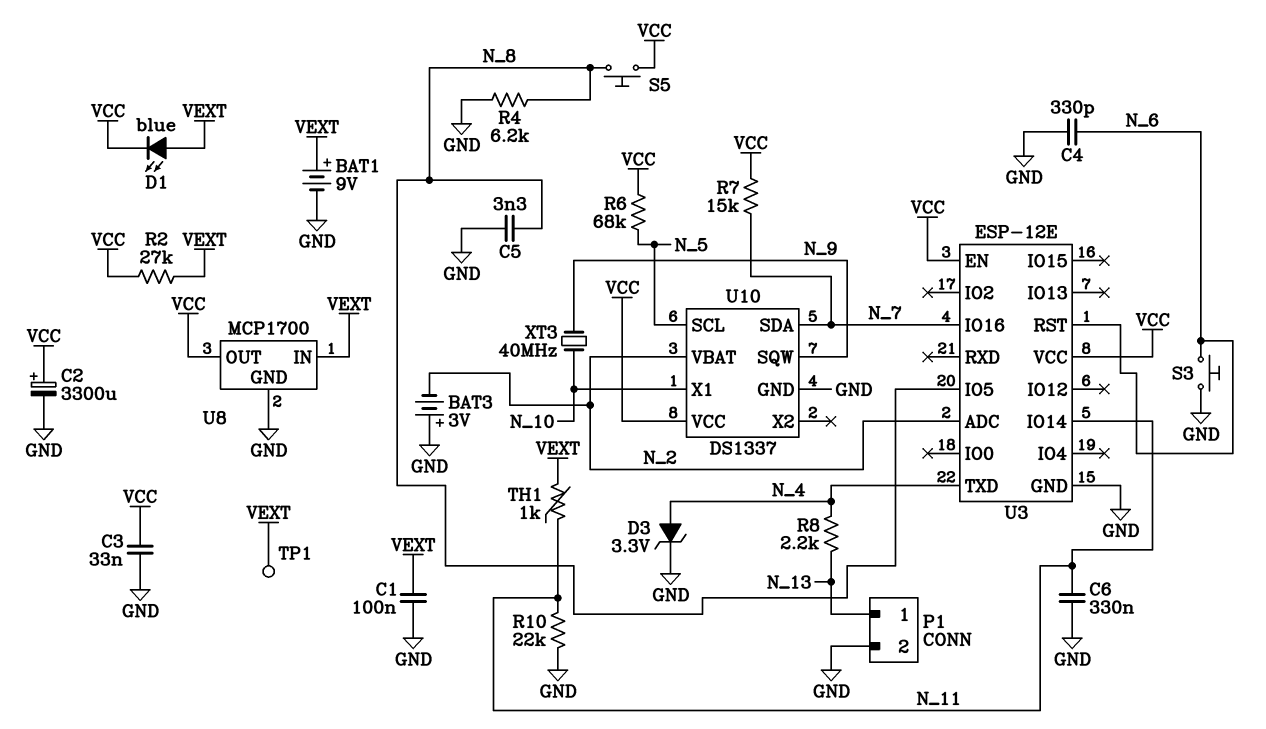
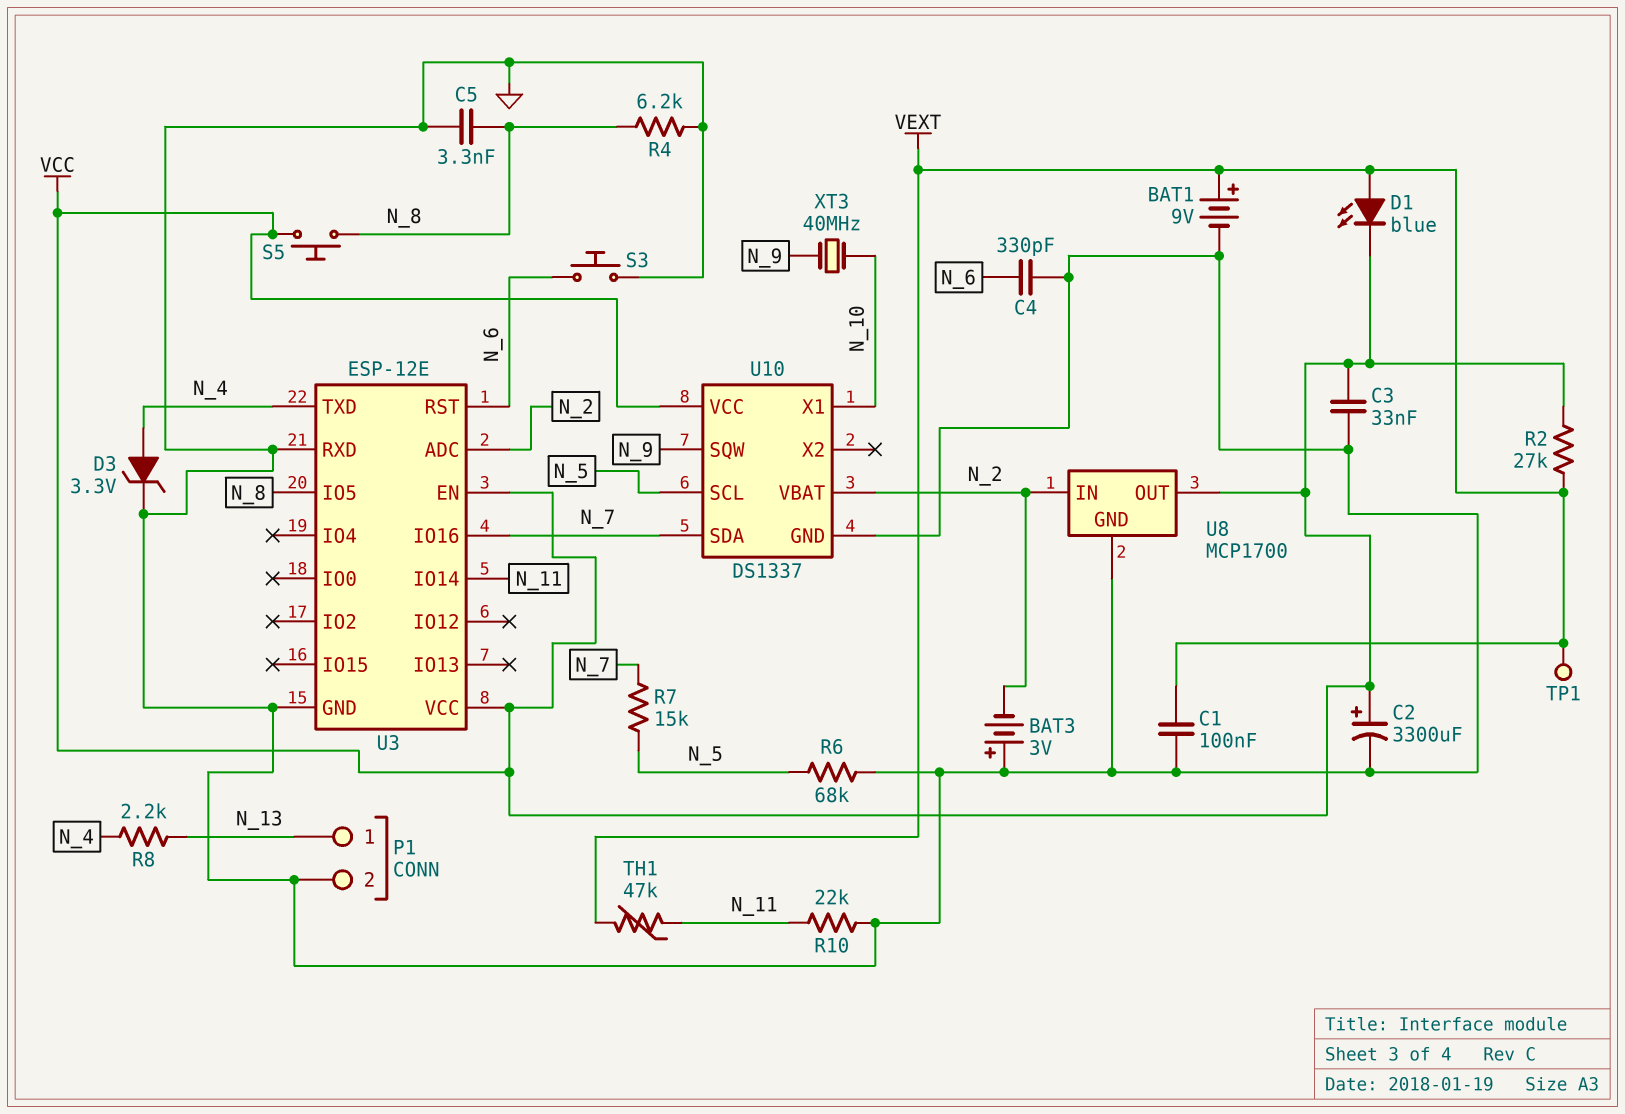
C6: 330nF (GND, N_11) -> none
R6: 68k (N_5, VCC) -> 68k (GND, N_5)
R7: 15k (N_7, VCC) -> 15k (N_5, N_7)
TH1: 1k (N_11, VEXT) -> 47k (N_11, VEXT)
U3 pin RXD: none -> GND
U8 pin IN: VEXT -> N_2

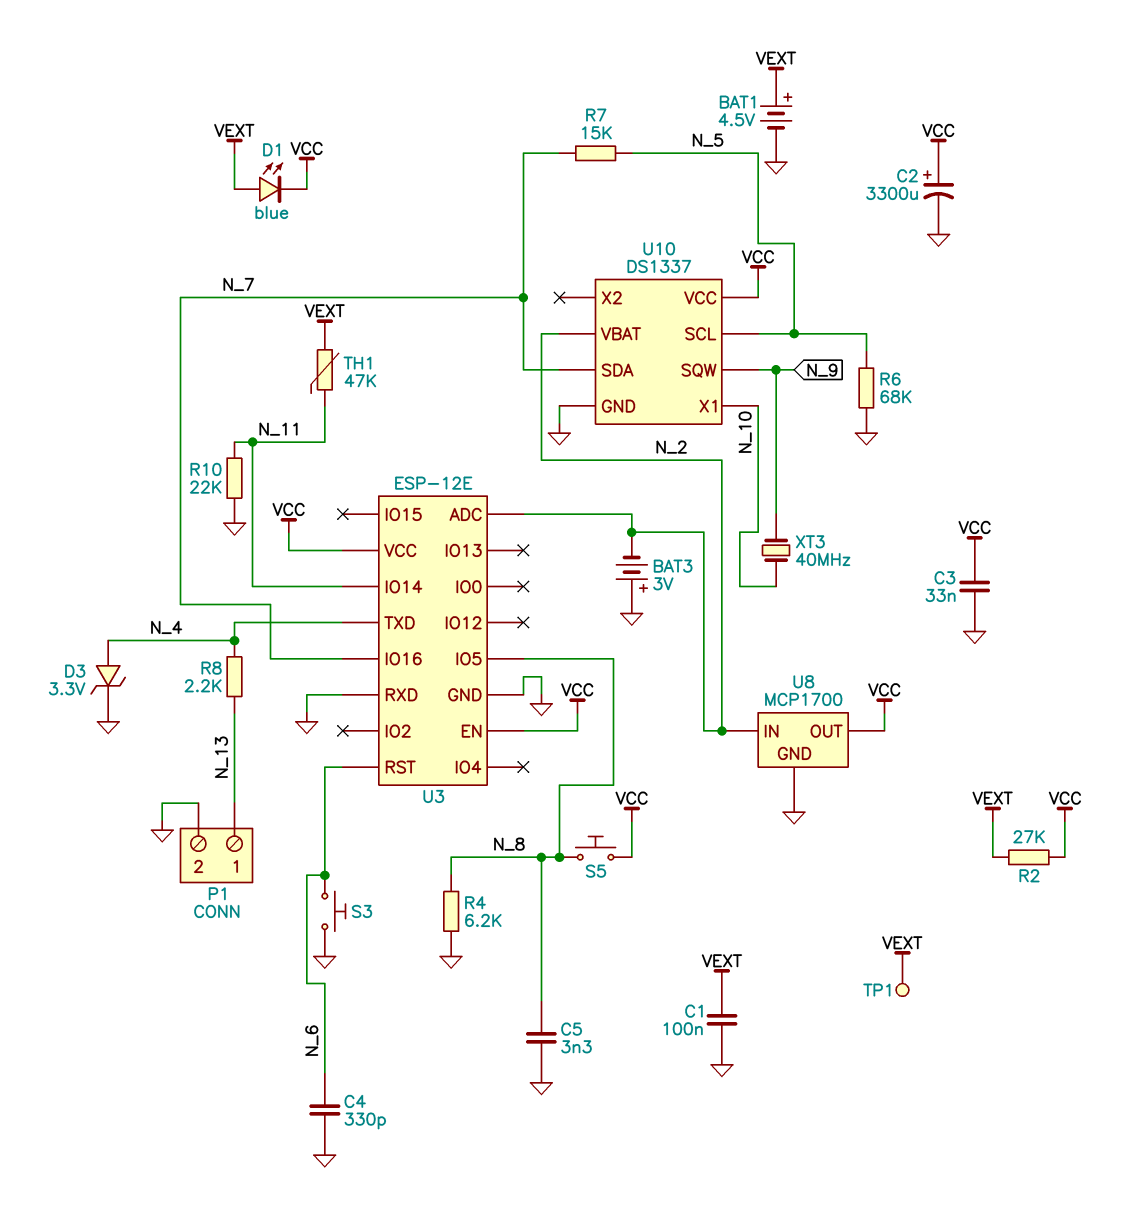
BAT1: 9V (plus VEXT, minus GND) -> 4.5V (plus VEXT, minus GND)

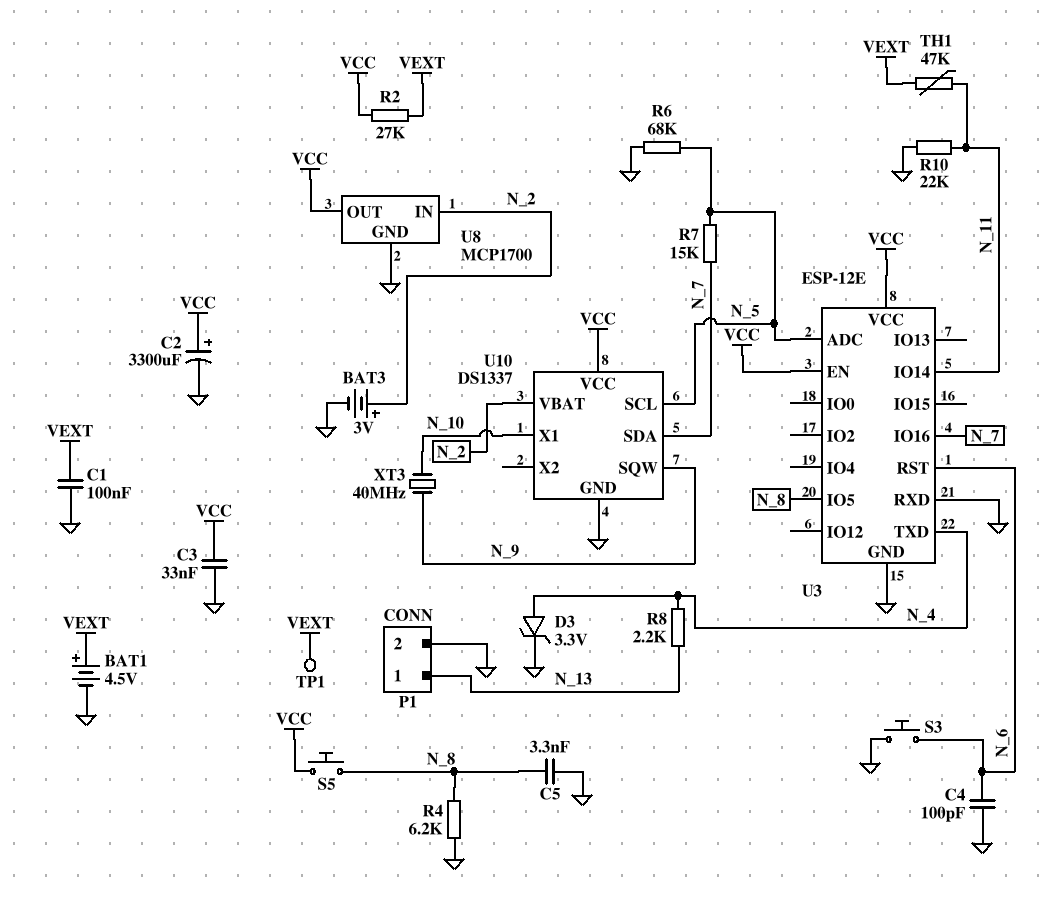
BAT3: 3V (plus GND, minus N_2) -> 3V (plus N_2, minus GND)
C4: 330pF (GND, N_6) -> 100pF (GND, N_6)
D1: LED blue (A VEXT, K VCC) -> none
U3 pin ADC: N_2 -> N_5

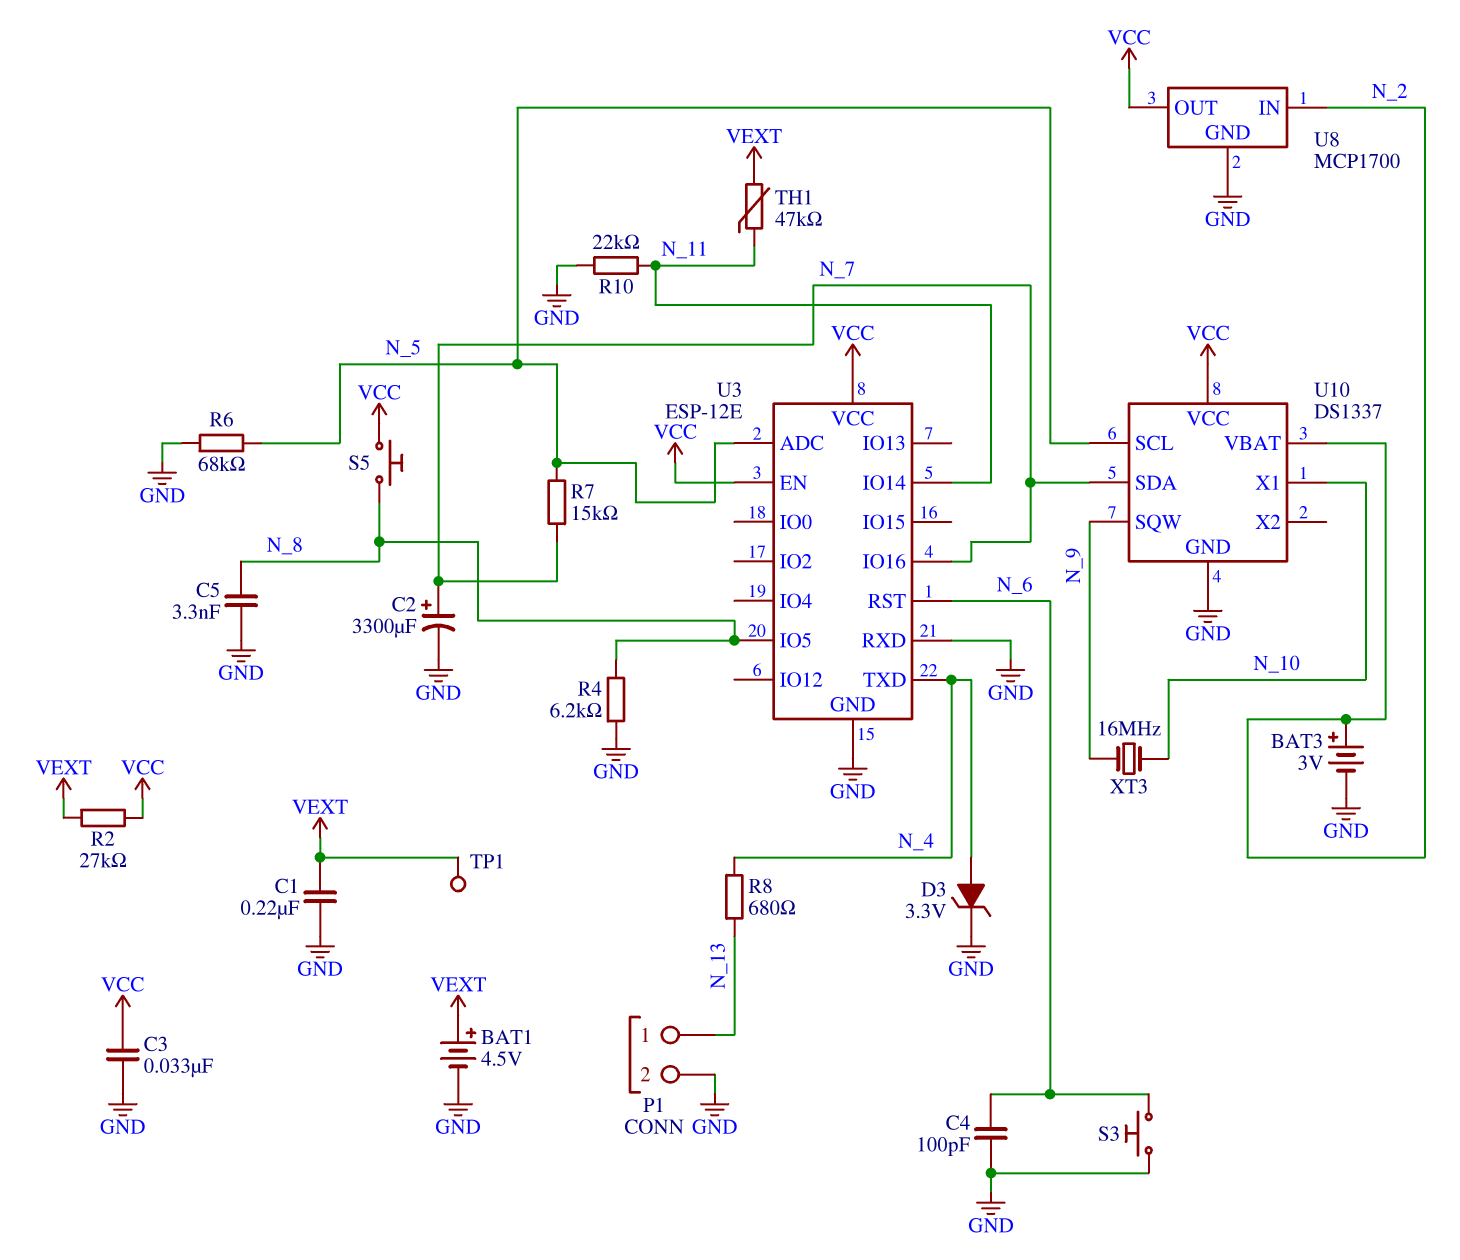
C1: 100nF (GND, VEXT) -> 220nF (GND, VEXT)
C2: 3300uF (plus VCC, minus GND) -> 3300uF (plus N_7, minus GND)
R8: 2.2k (N_4, N_13) -> 680 (N_4, N_13)
XT3: 40MHz (N_9, N_10) -> 16MHz (N_9, N_10)

